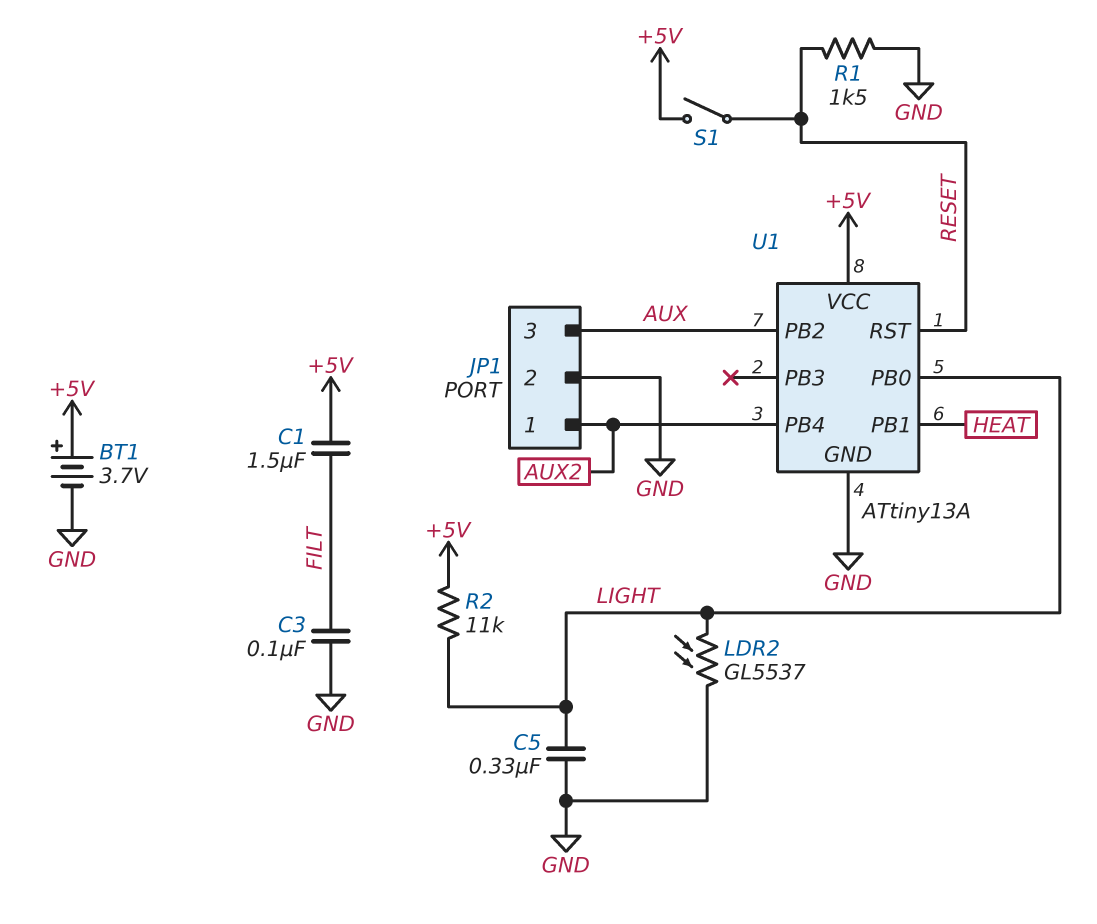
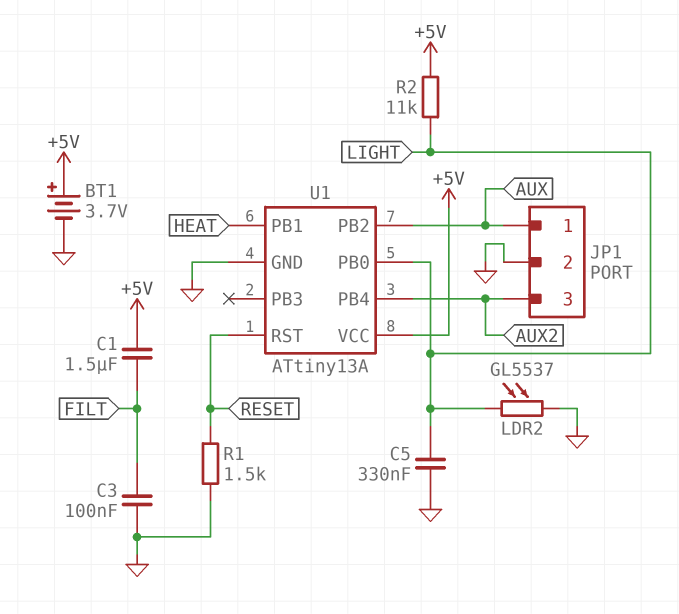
JP1 pin 1: AUX2 -> AUX
JP1 pin 3: AUX -> AUX2
S1: switch (+5V, RESET) -> none

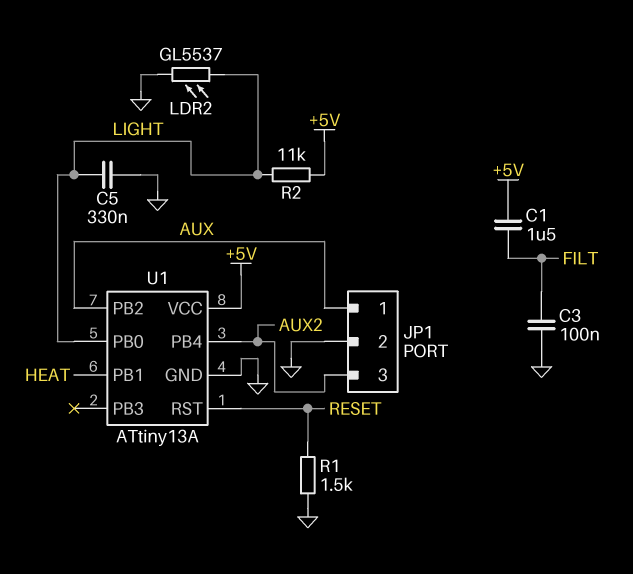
BT1: 3.7V (plus +5V, minus GND) -> none

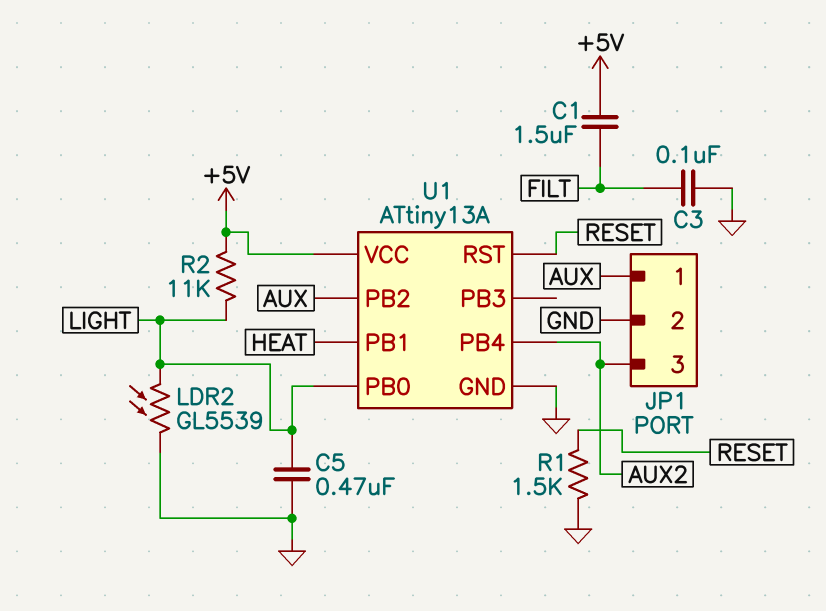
C5: 330nF (GND, LIGHT) -> 470nF (GND, LIGHT)
LDR2: GL5537 (GND, LIGHT) -> GL5539 (GND, LIGHT)

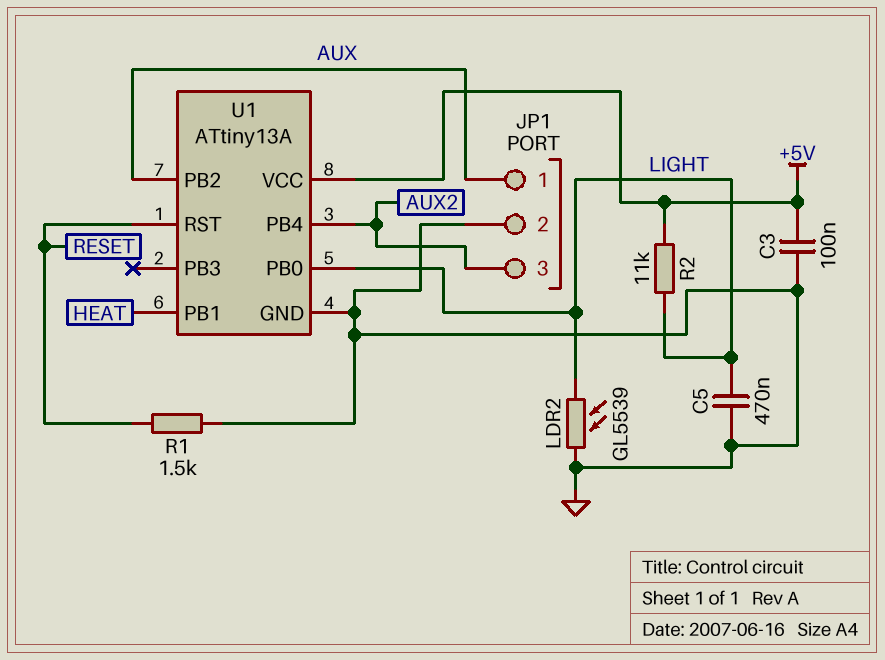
C1: 1.5uF (+5V, FILT) -> none
C3: 100nF (FILT, GND) -> 100nF (+5V, GND)

